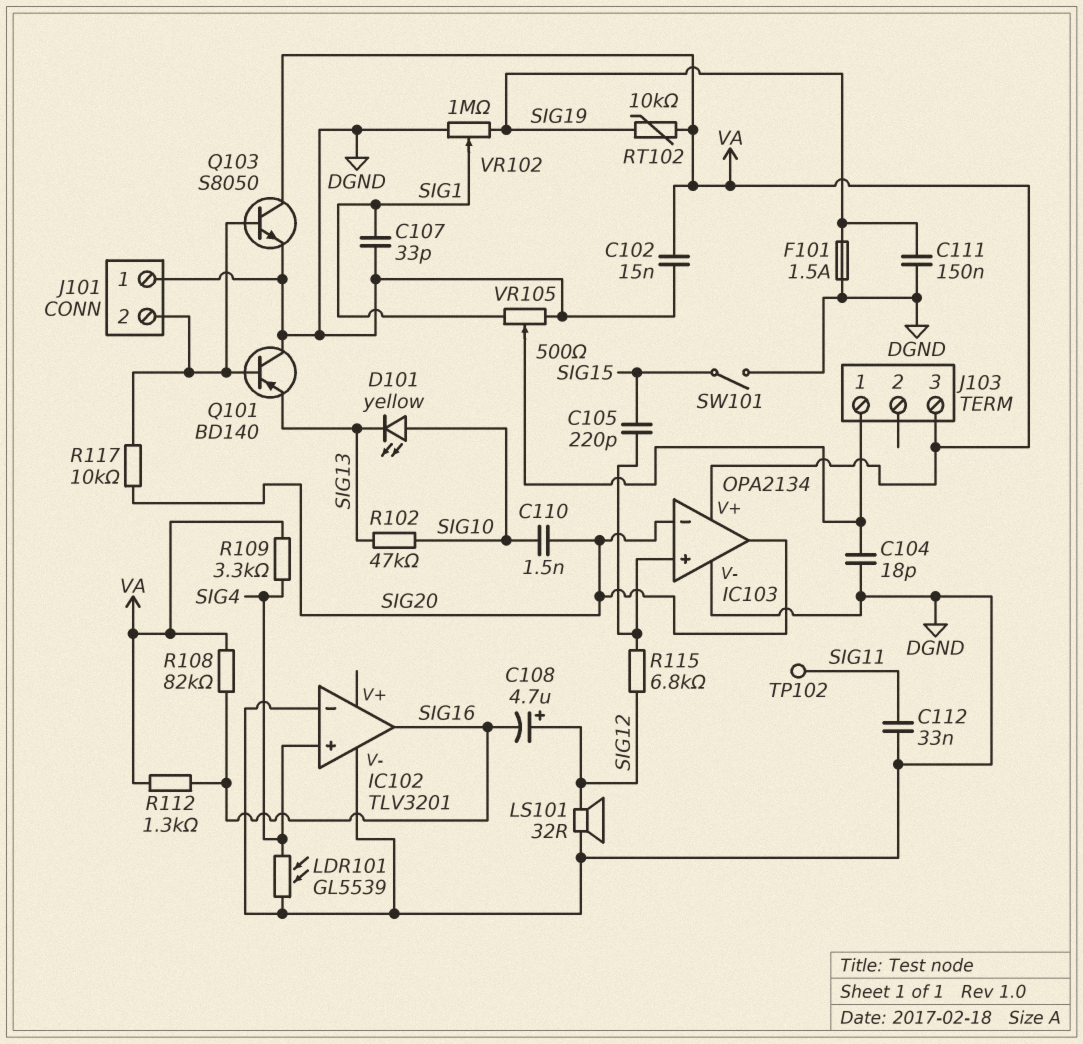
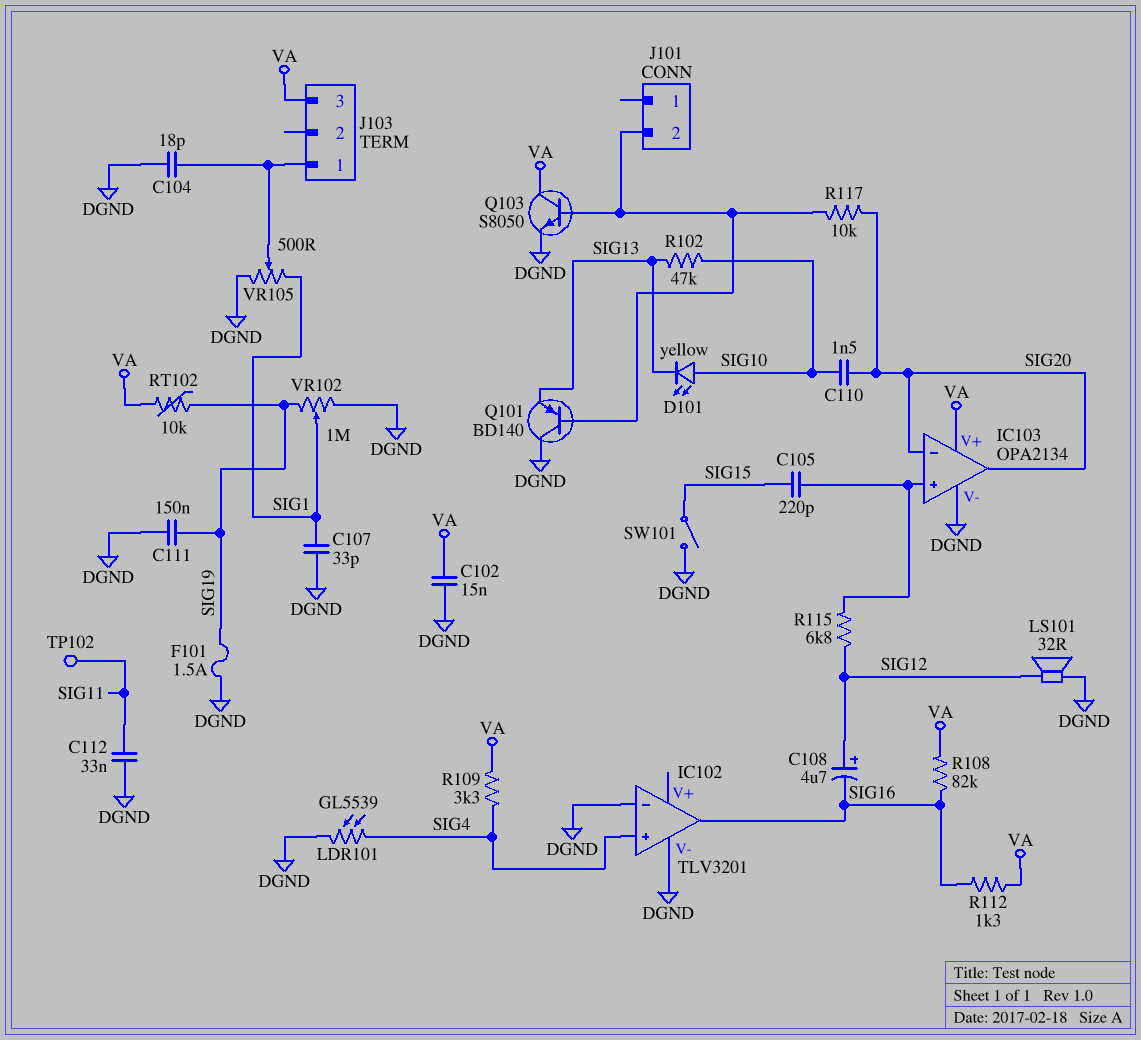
J101 pin 1: DGND -> none

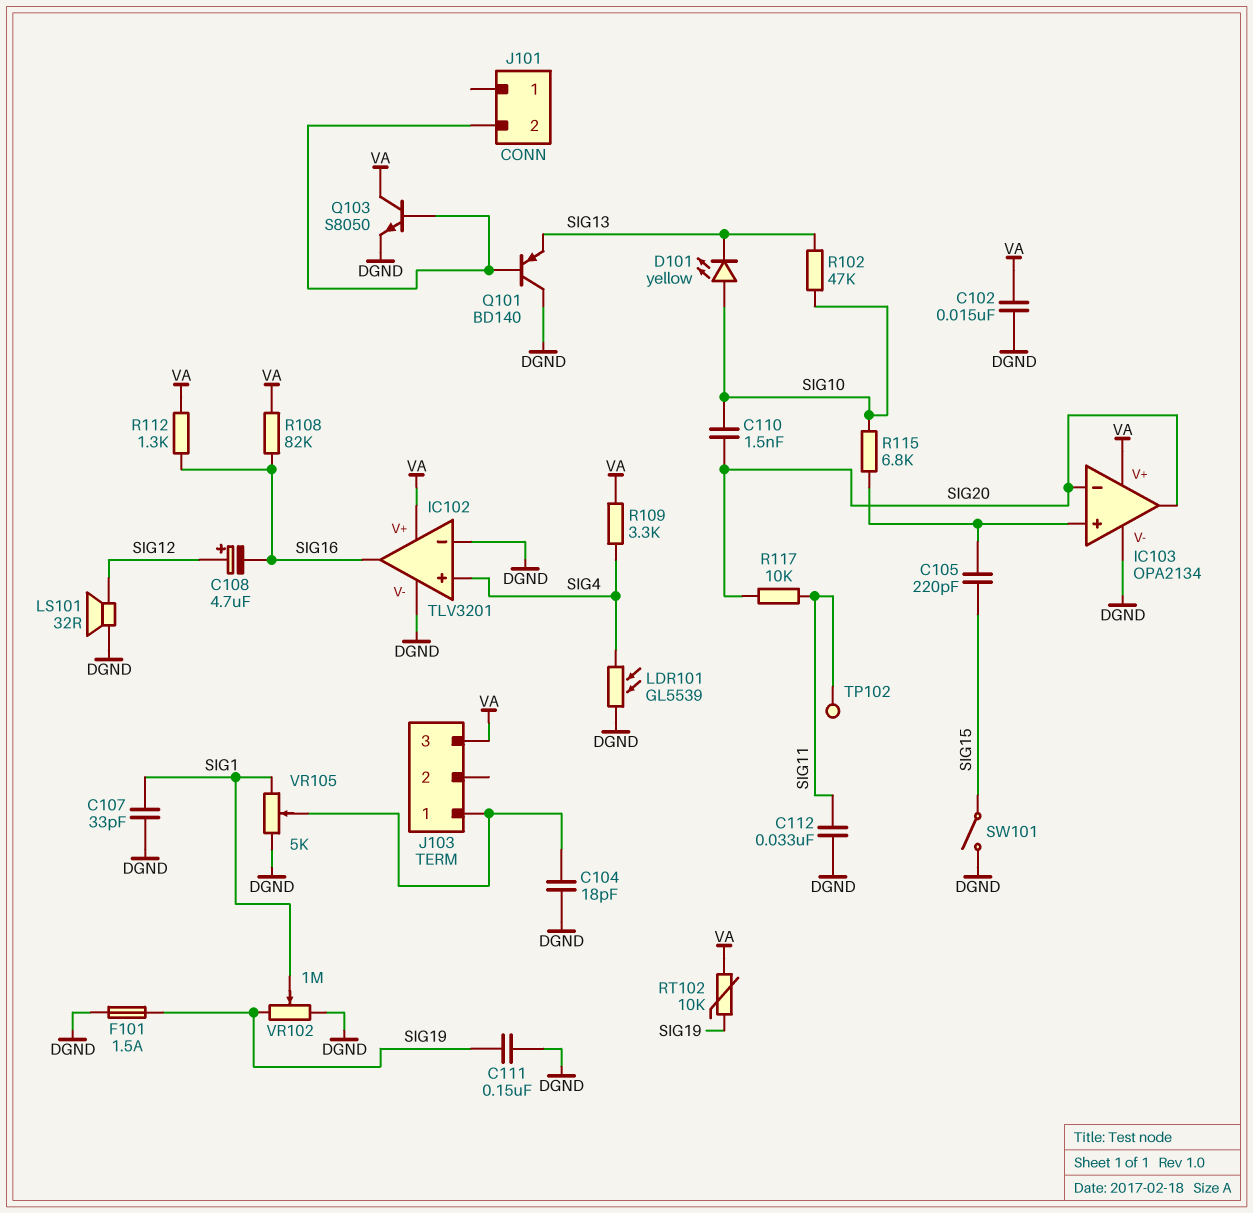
IC102 pin V+: none -> VA
R115: 6.8k (IC103/in+, SIG12) -> 6.8k (IC103/in+, SIG10)
R117: 10k (J101/2, SIG20) -> 10k (SIG11, SIG20)
VR105: 500 (DGND, SIG1, wiper J103/1) -> 5k (DGND, SIG1, wiper J103/1)

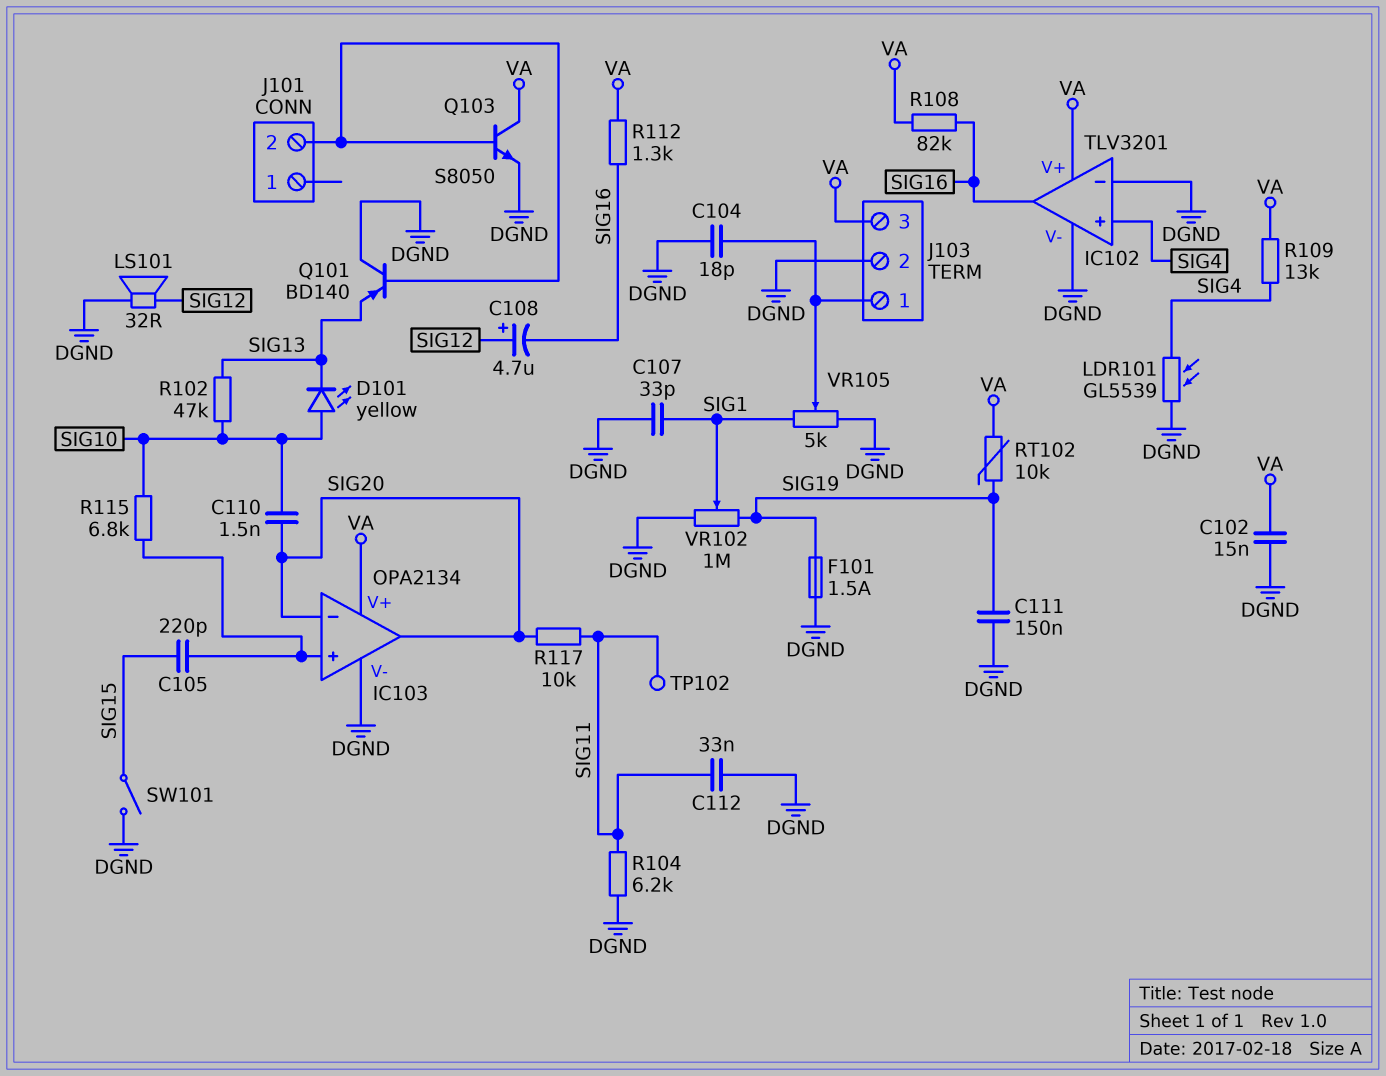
J103 pin 2: none -> DGND
R104: none -> 6.2k (DGND, SIG11)
R109: 3.3k (SIG4, VA) -> 13k (SIG4, VA)

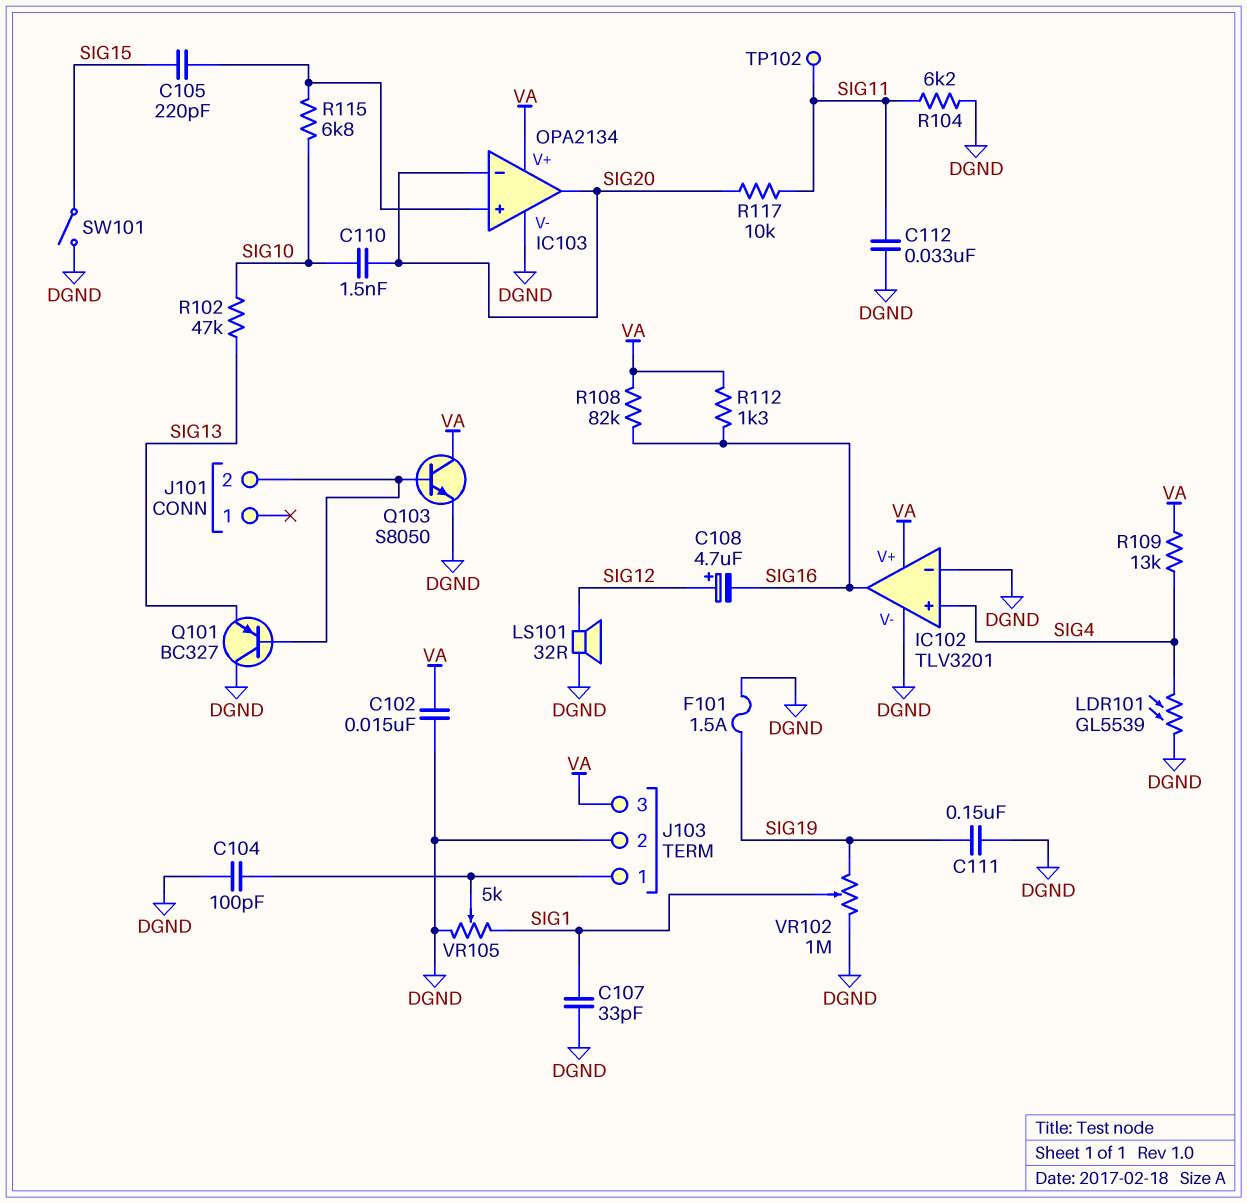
C104: 18pF (DGND, J103/1) -> 100pF (DGND, J103/1)
D101: LED yellow (A SIG10, K SIG13) -> none
Q101: PNP BD140 (B J101/2, C DGND, E SIG13) -> PNP BC327 (B J101/2, C DGND, E SIG13)
RT102: 10k (SIG19, VA) -> none

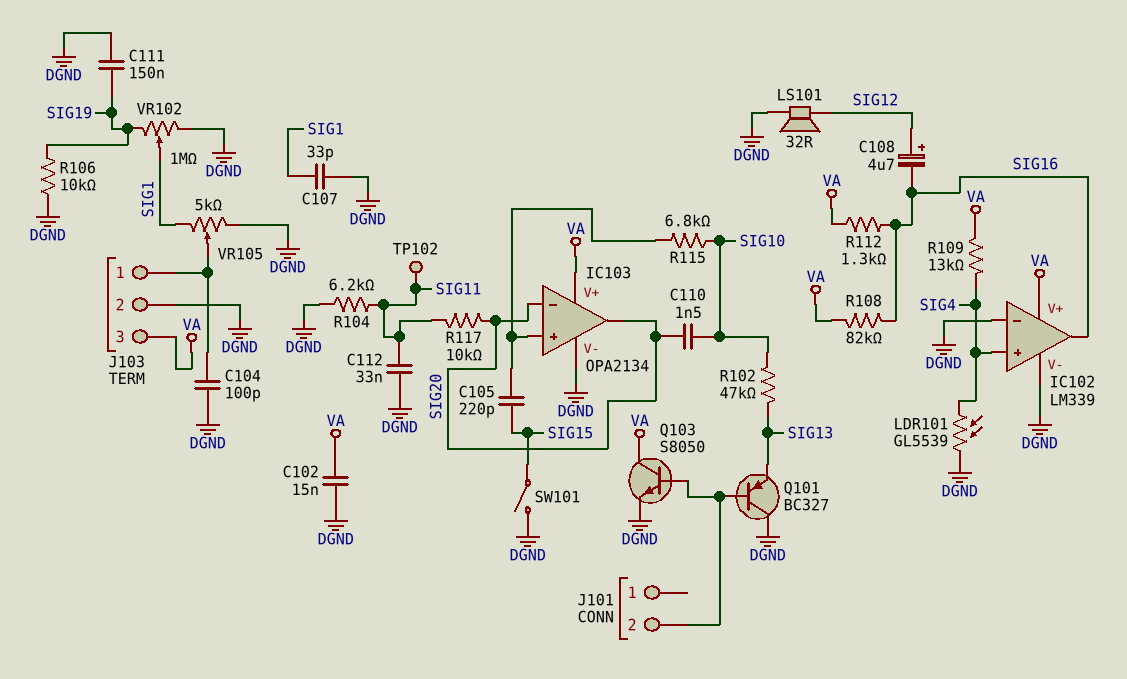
F101: 1.5A (DGND, SIG19) -> none
IC102: TLV3201 -> LM339
R106: none -> 10k (DGND, SIG19)

